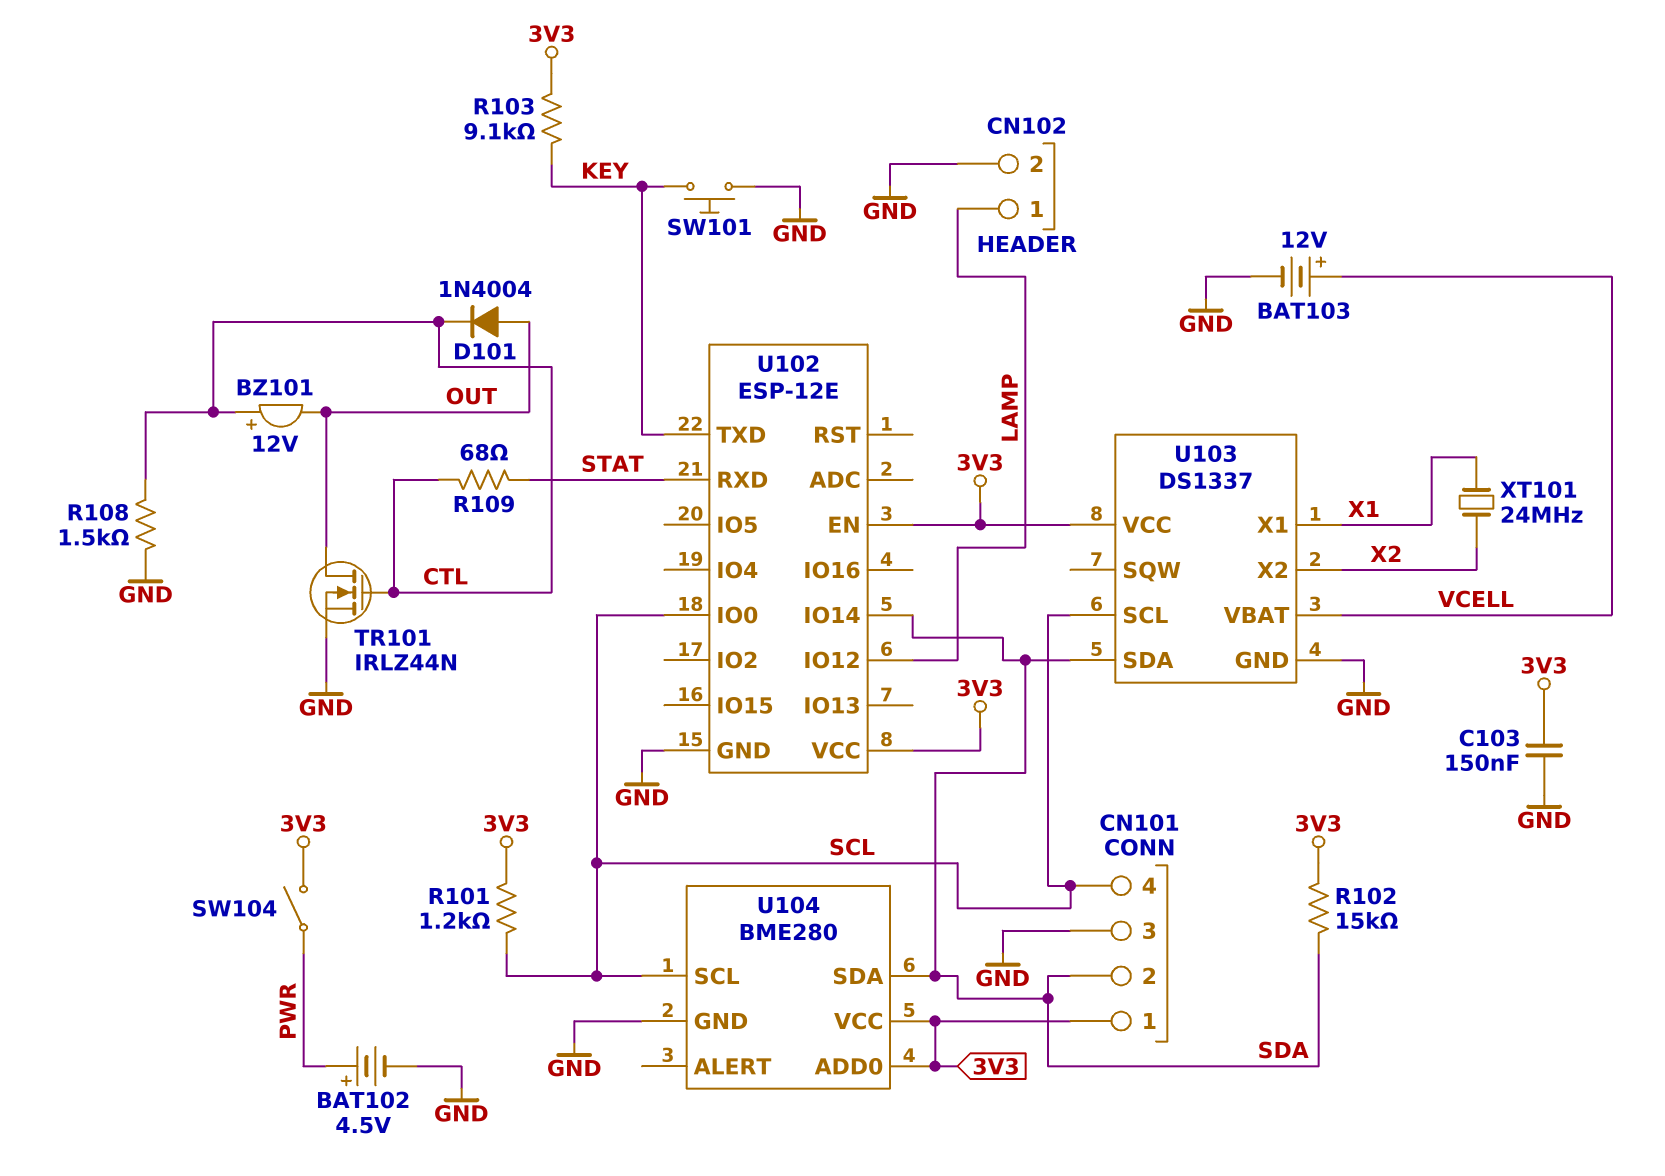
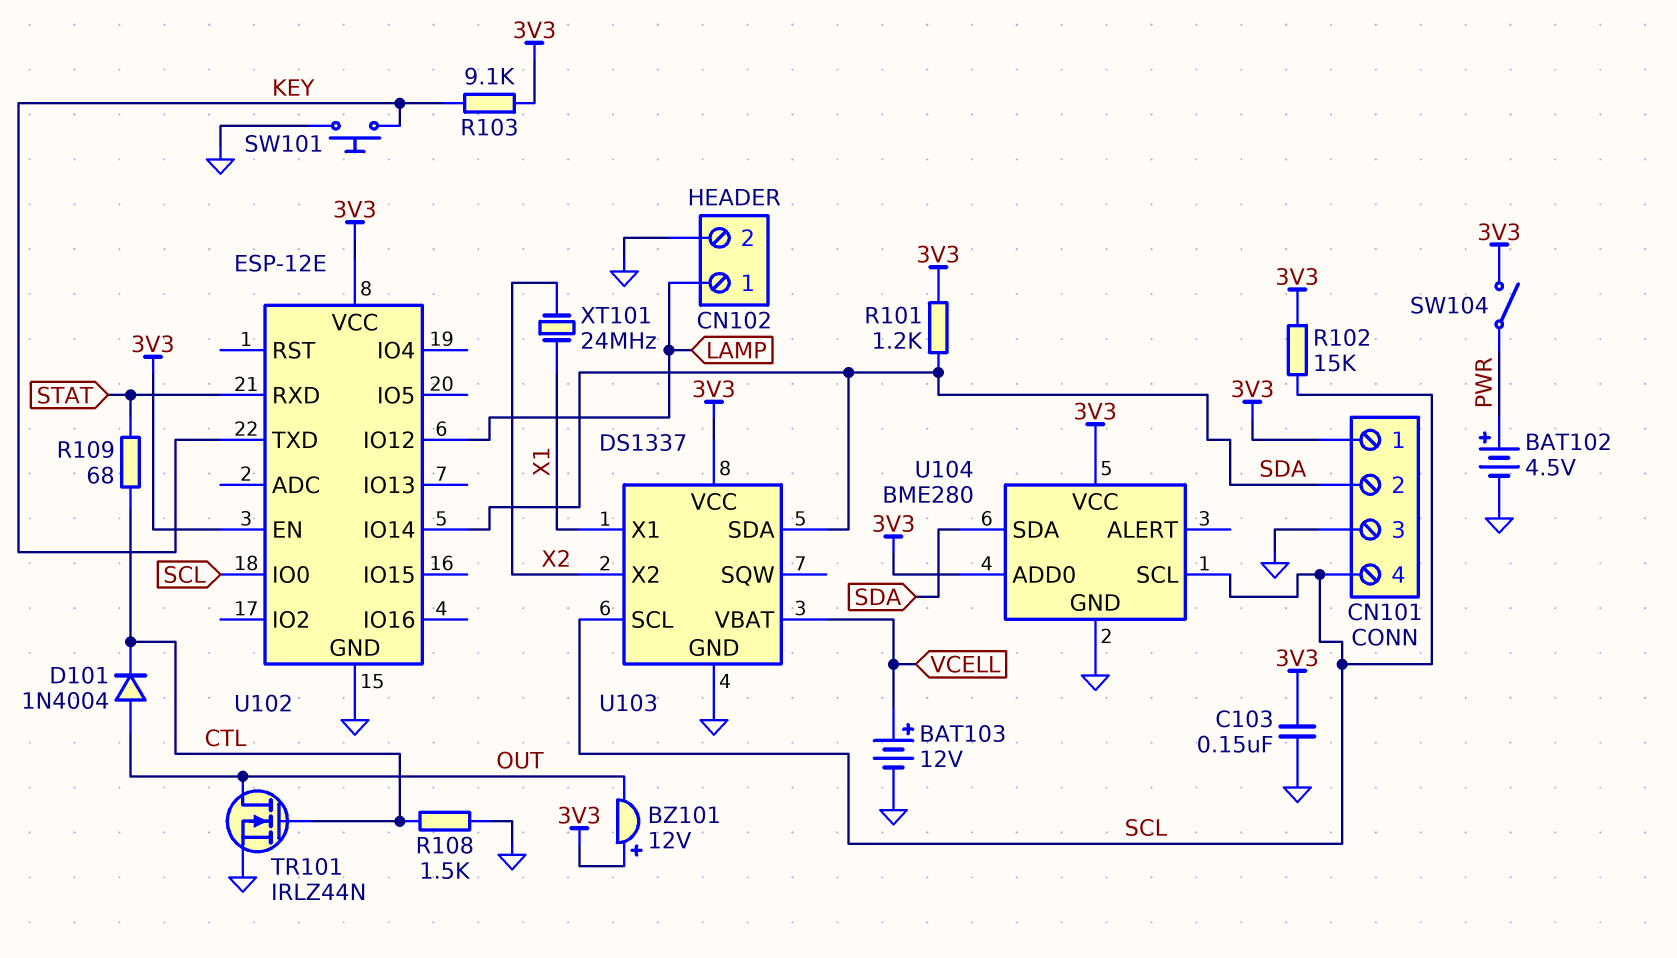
BZ101: buzzer 12V (plus CTL, minus OUT) -> buzzer 12V (plus 3V3, minus OUT)
R101: 1.2k (3V3, SCL) -> 1.2k (3V3, SDA)
R102: 15k (3V3, SDA) -> 15k (3V3, SCL)

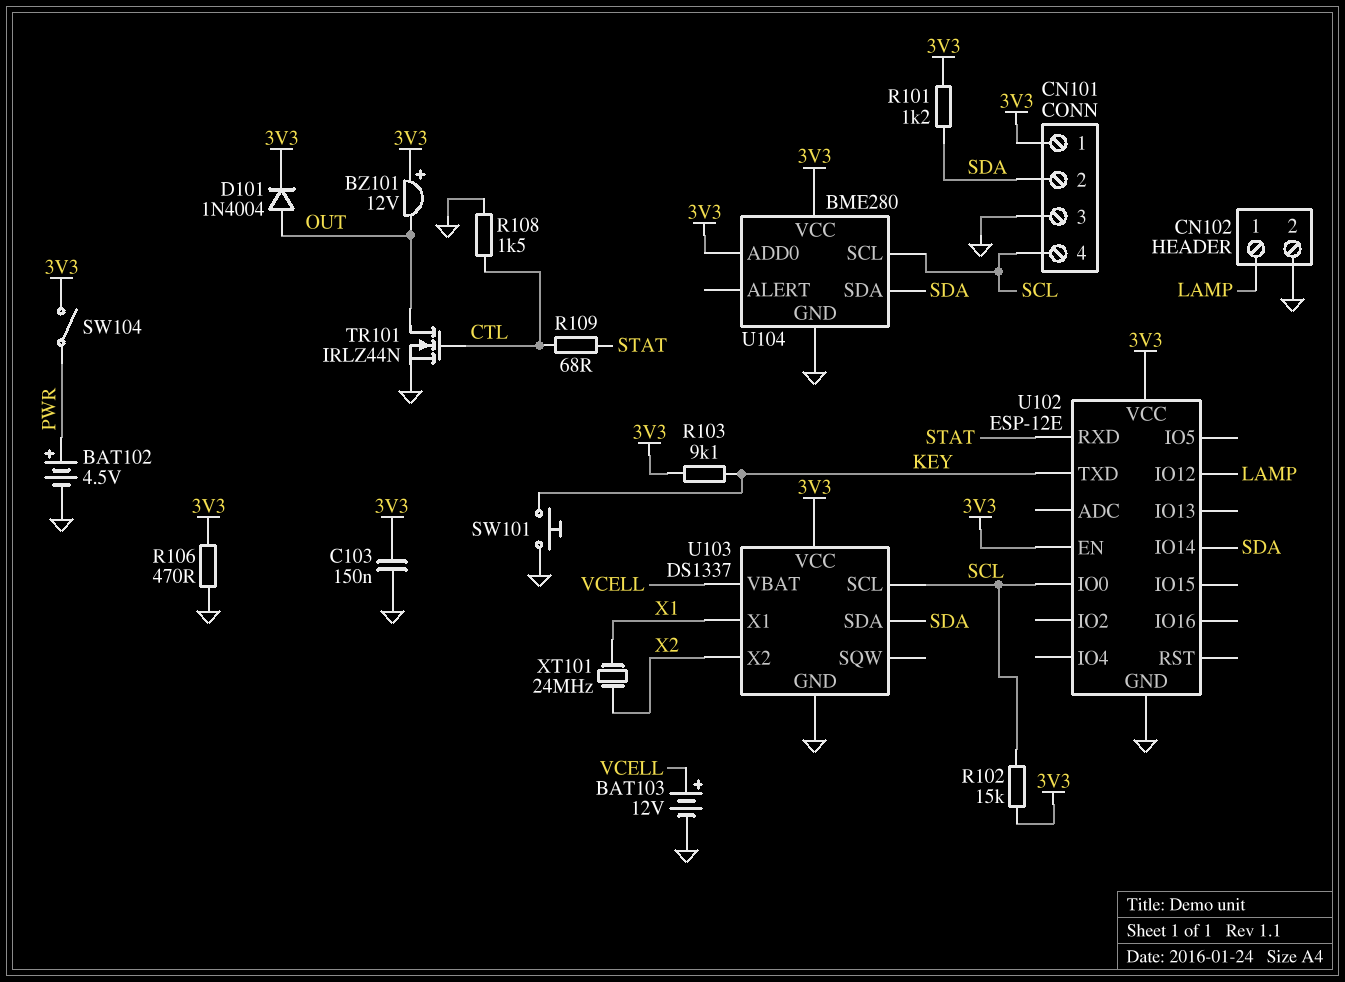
D101: diode 1N4004 (A OUT, K CTL) -> diode 1N4004 (A OUT, K 3V3)
R106: none -> 470 (3V3, GND)

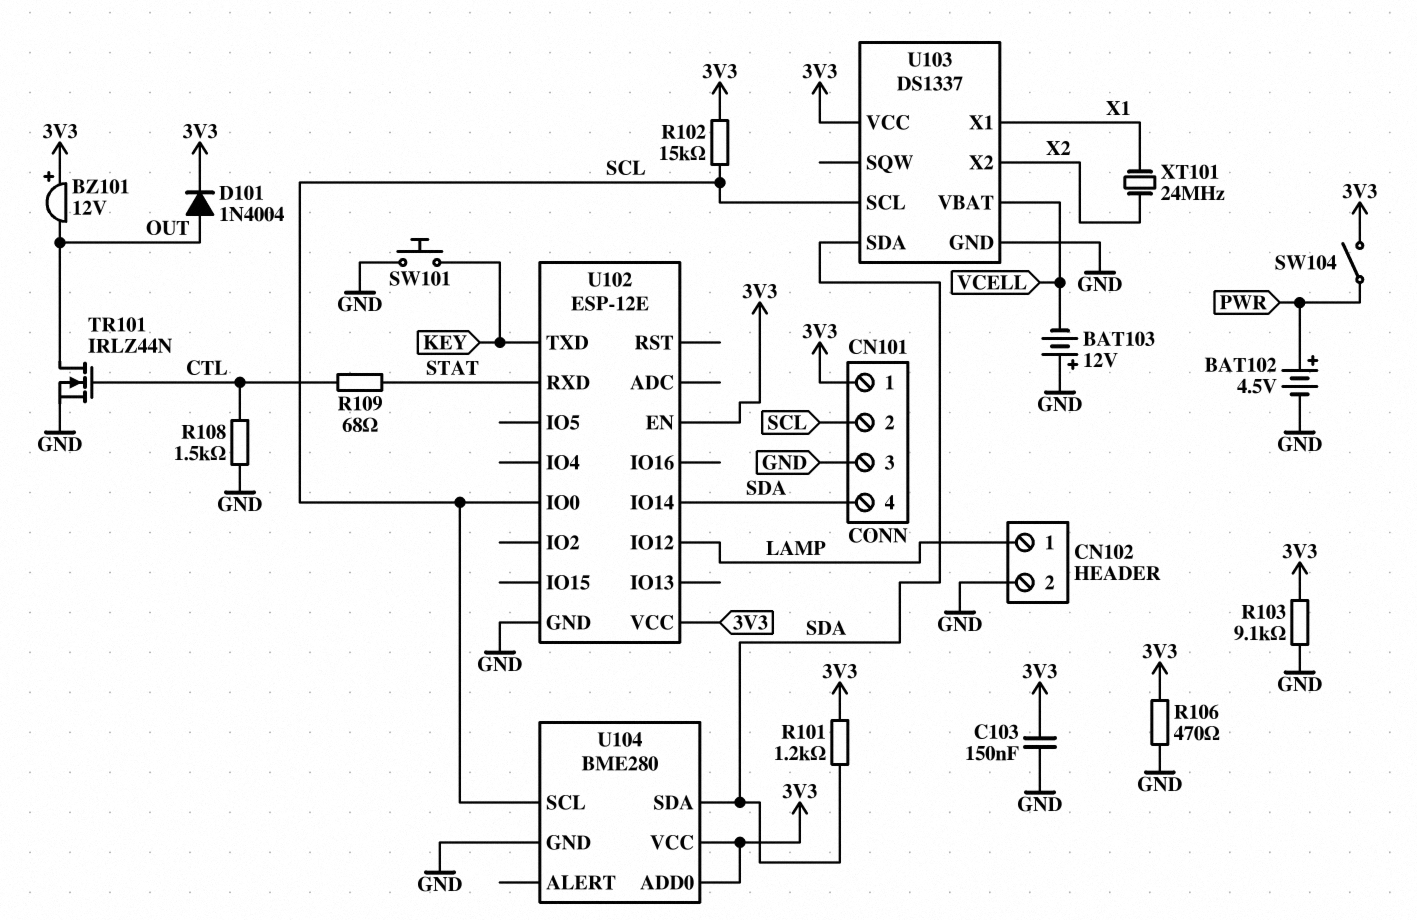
BAT103: 12V (plus VCELL, minus GND) -> 12V (plus GND, minus VCELL)
CN101 pin 2: SDA -> SCL
CN101 pin 4: SCL -> SDA
R103: 9.1k (3V3, KEY) -> 9.1k (3V3, GND)

